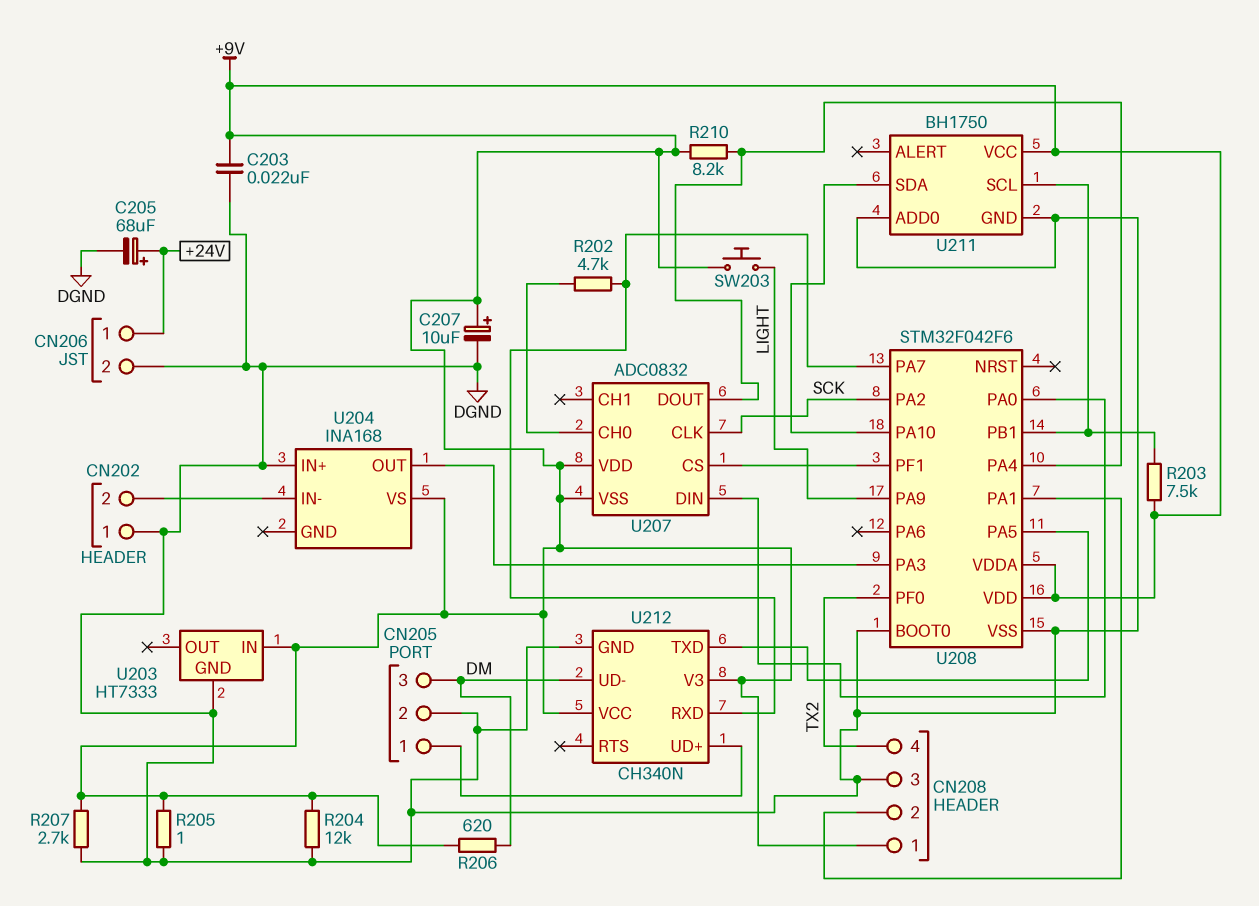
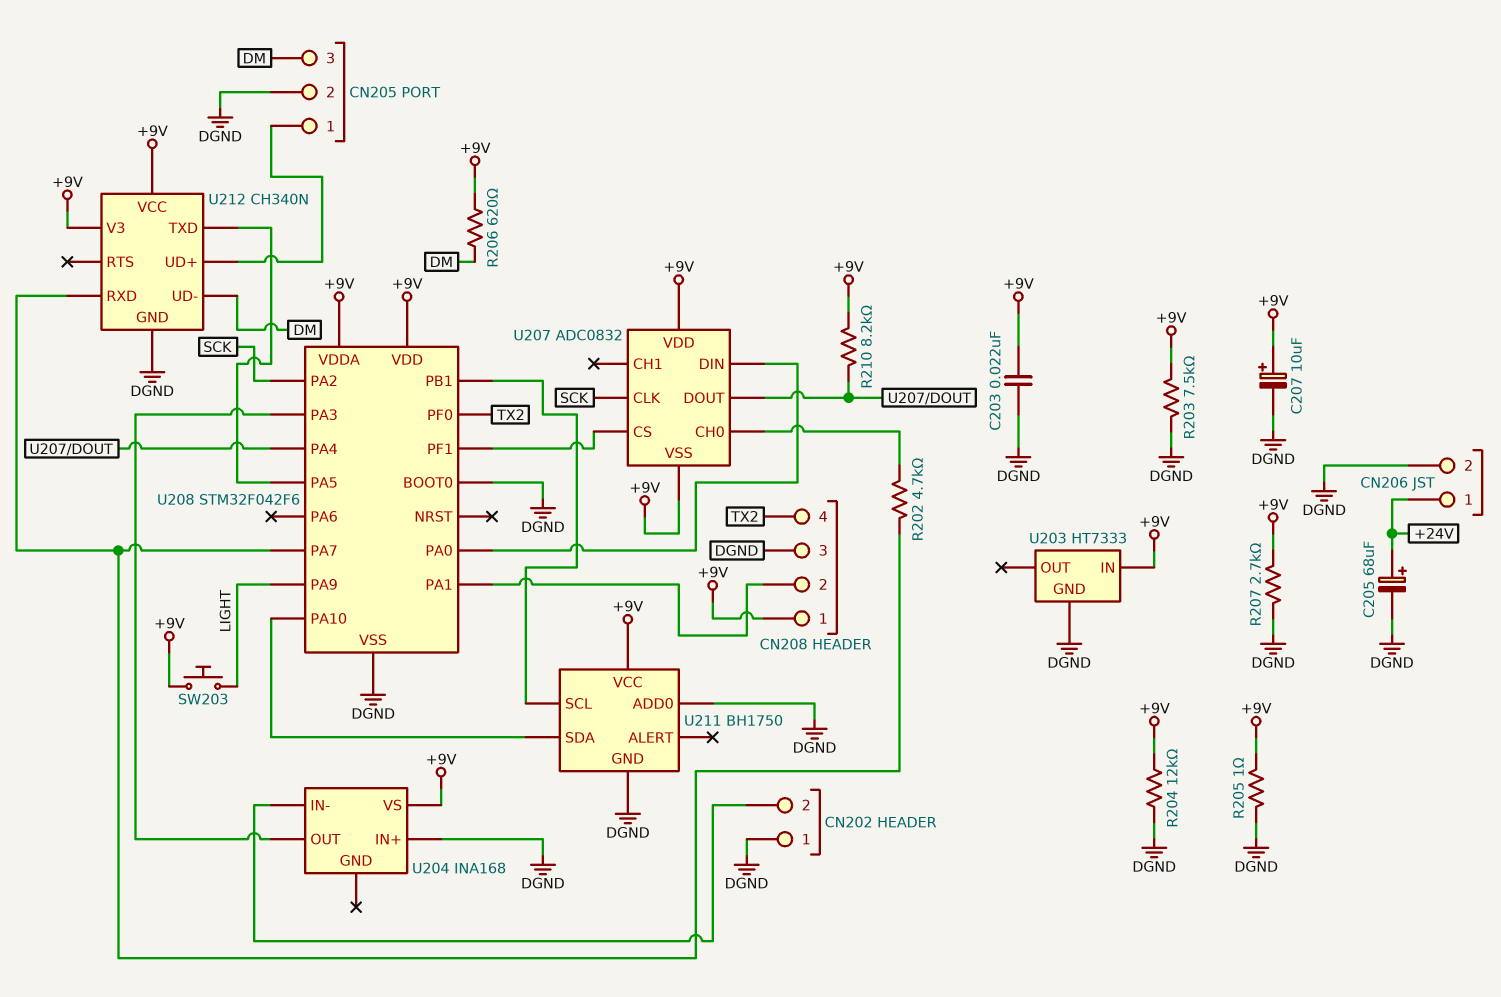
R203: 7.5k (+9V, U208/PB1) -> 7.5k (+9V, DGND)

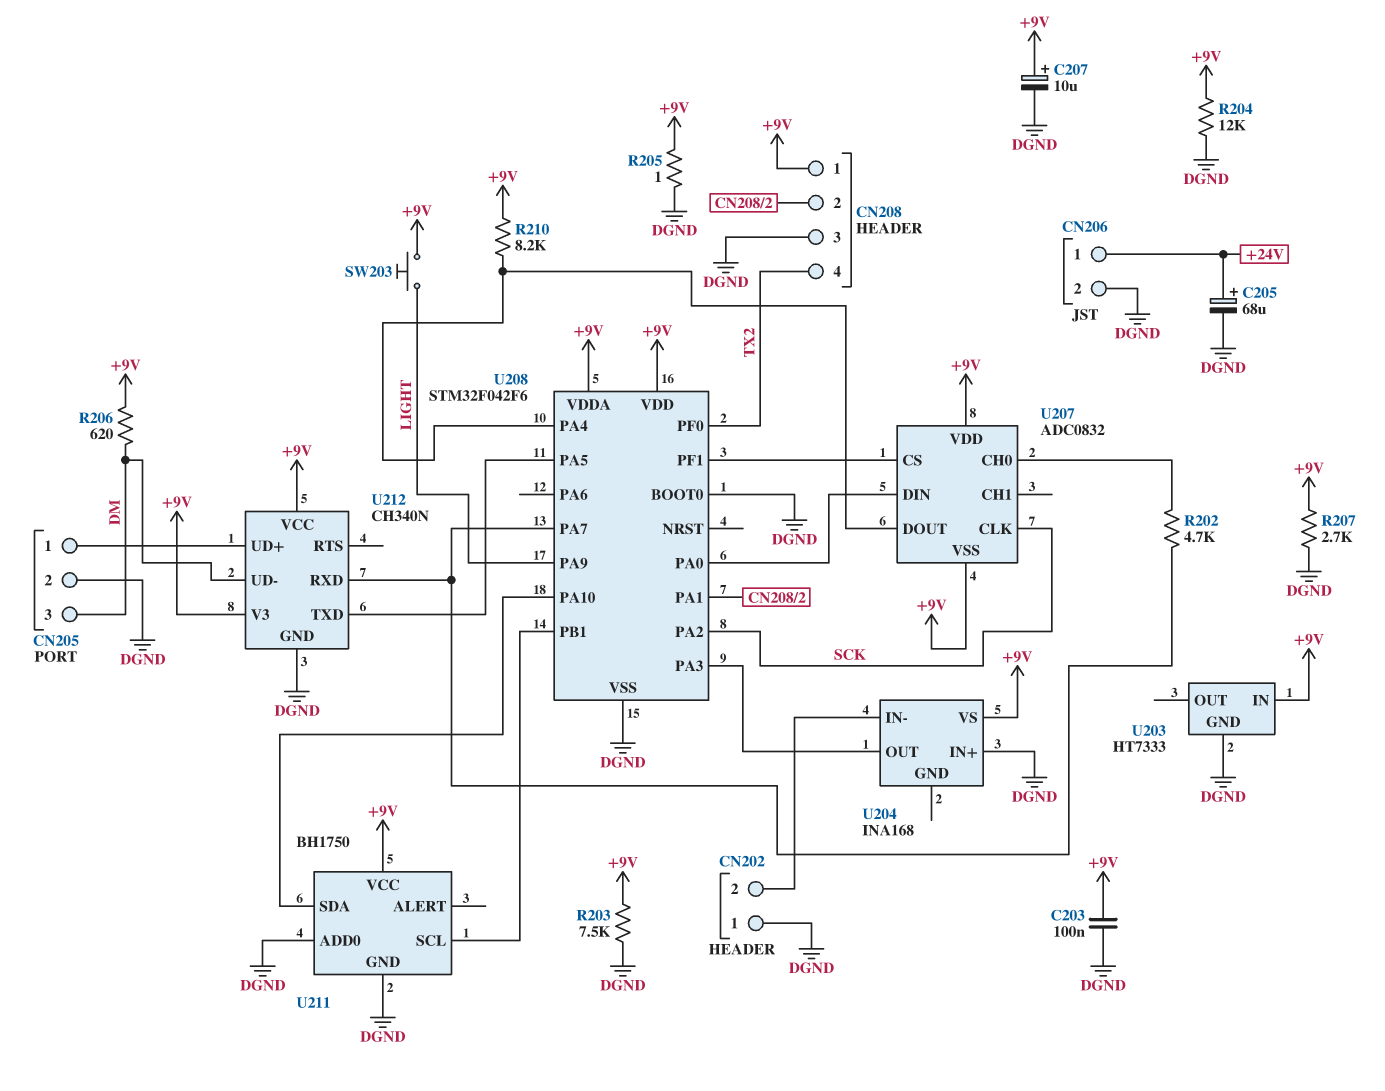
C203: 22nF (+9V, DGND) -> 100nF (+9V, DGND)

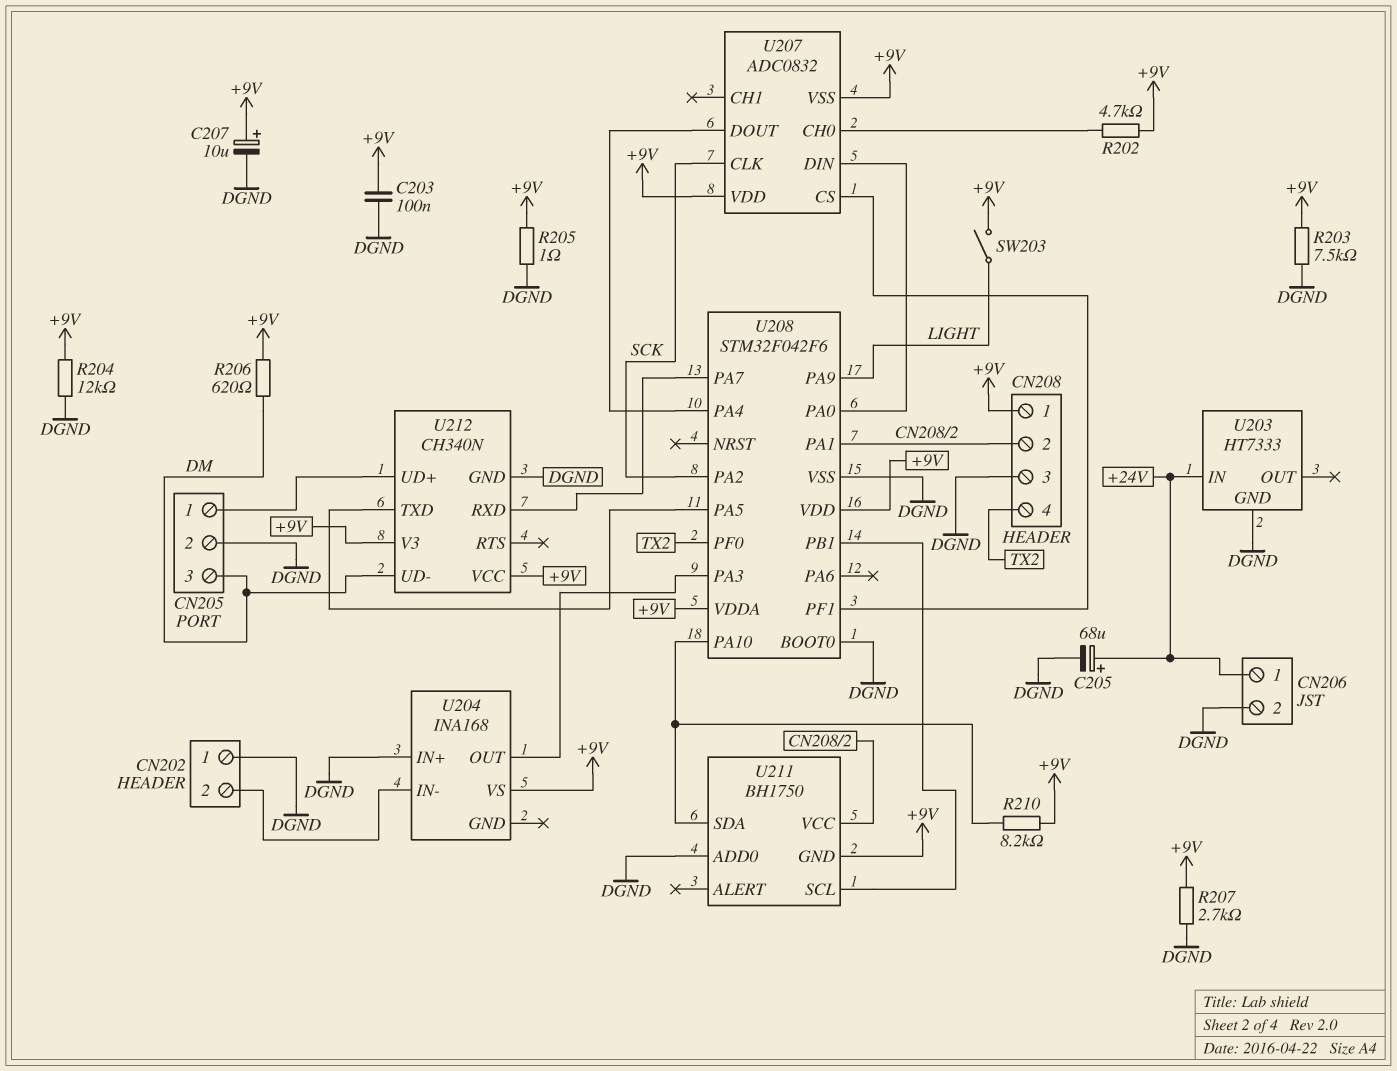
R202: 4.7k (U207/CH0, U208/PA7) -> 4.7k (+9V, U207/CH0)
R210: 8.2k (+9V, U207/DOUT) -> 8.2k (+9V, U208/PA10)
SW203: button (+9V, LIGHT) -> switch (+9V, LIGHT)
U203 pin IN: +9V -> +24V
U211 pin GND: DGND -> +9V
U211 pin VCC: +9V -> CN208/2

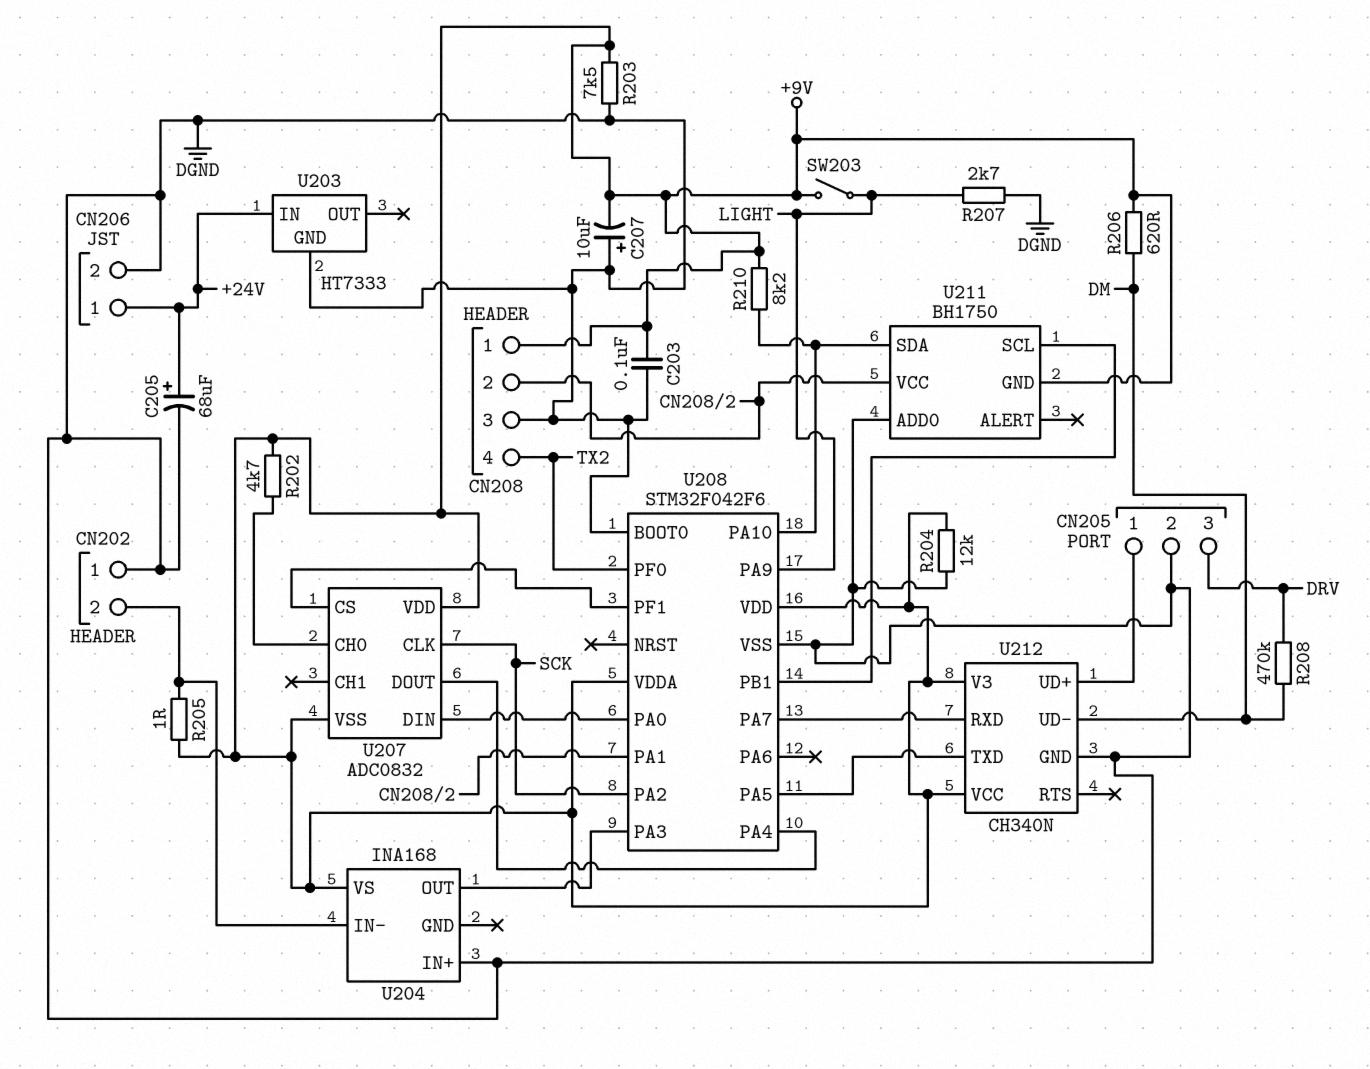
C207: 10uF (plus +9V, minus DGND) -> 10uF (plus DGND, minus +9V)
CN205 pin 3: DM -> DRV
R205: 1 (+9V, DGND) -> 1 (+9V, CN202/2)
R207: 2.7k (+9V, DGND) -> 2.7k (DGND, LIGHT)
R208: none -> 470k (DM, DRV)

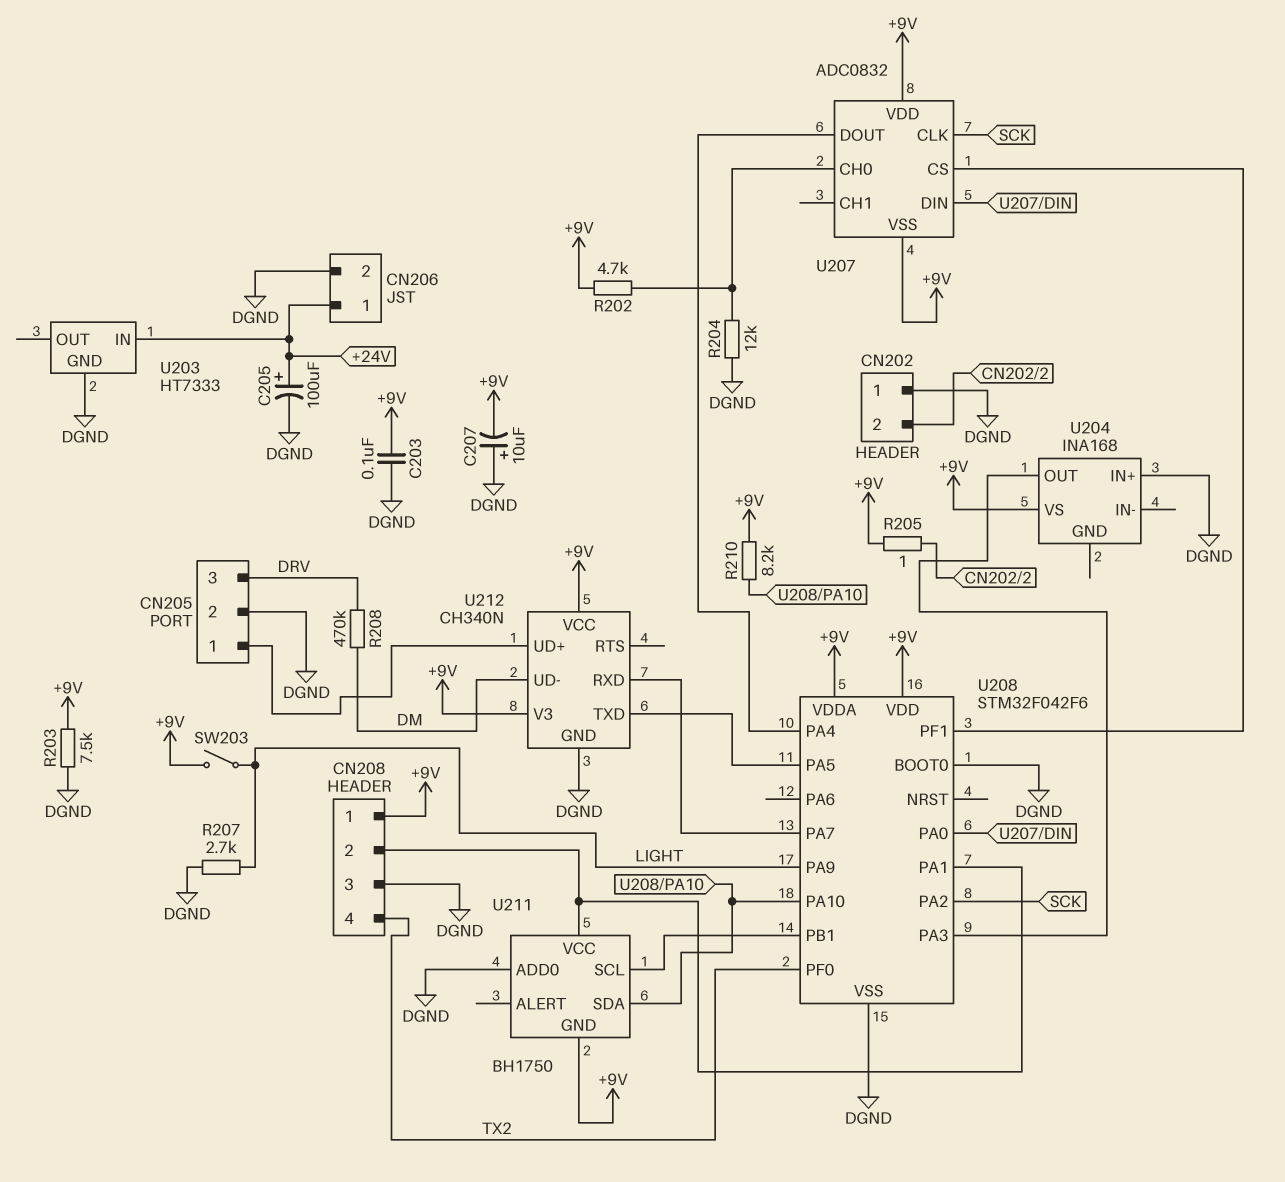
C205: 68uF (plus +24V, minus DGND) -> 100uF (plus +24V, minus DGND)
R204: 12k (+9V, DGND) -> 12k (DGND, U207/CH0)
R206: 620 (+9V, DM) -> none
U204 pin IN-: CN202/2 -> none

